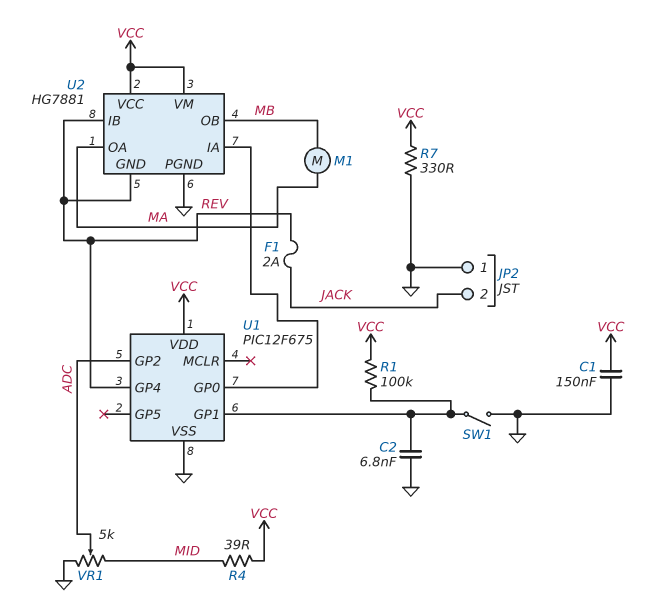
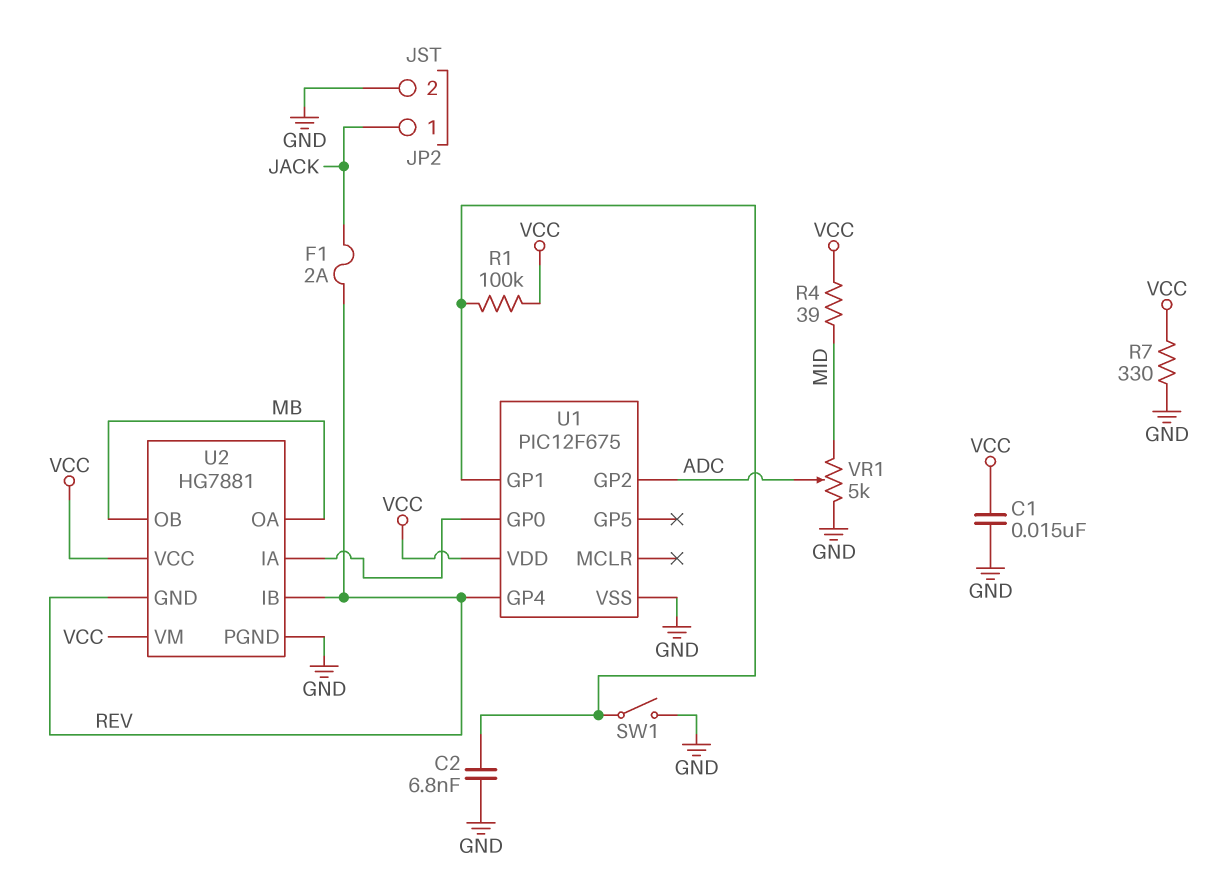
C1: 150nF (GND, VCC) -> 15nF (GND, VCC)
JP2 pin 1: GND -> JACK
JP2 pin 2: JACK -> GND
M1: motor (MA, MB) -> none
U2 pin OA: MA -> MB

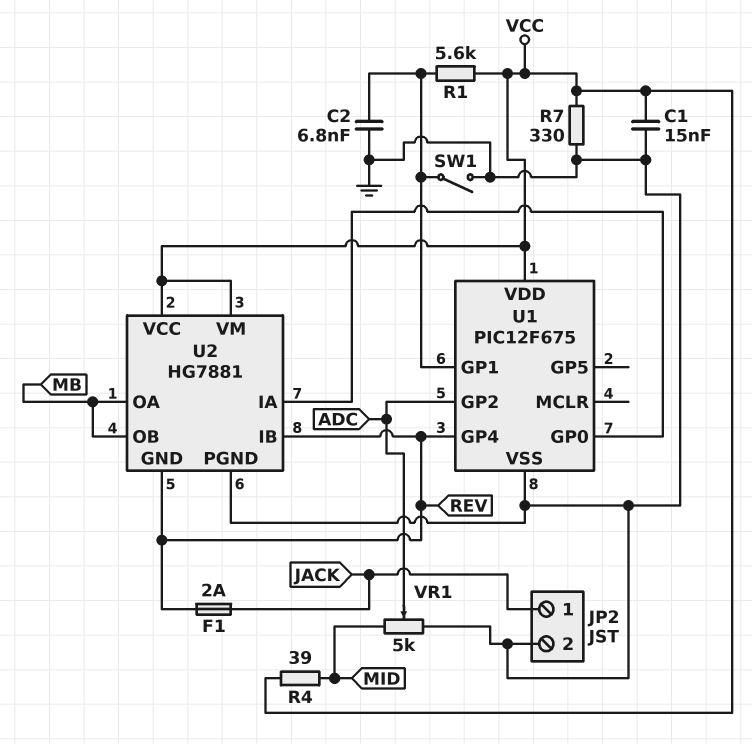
R1: 100k (U1/GP1, VCC) -> 5.6k (U1/GP1, VCC)

